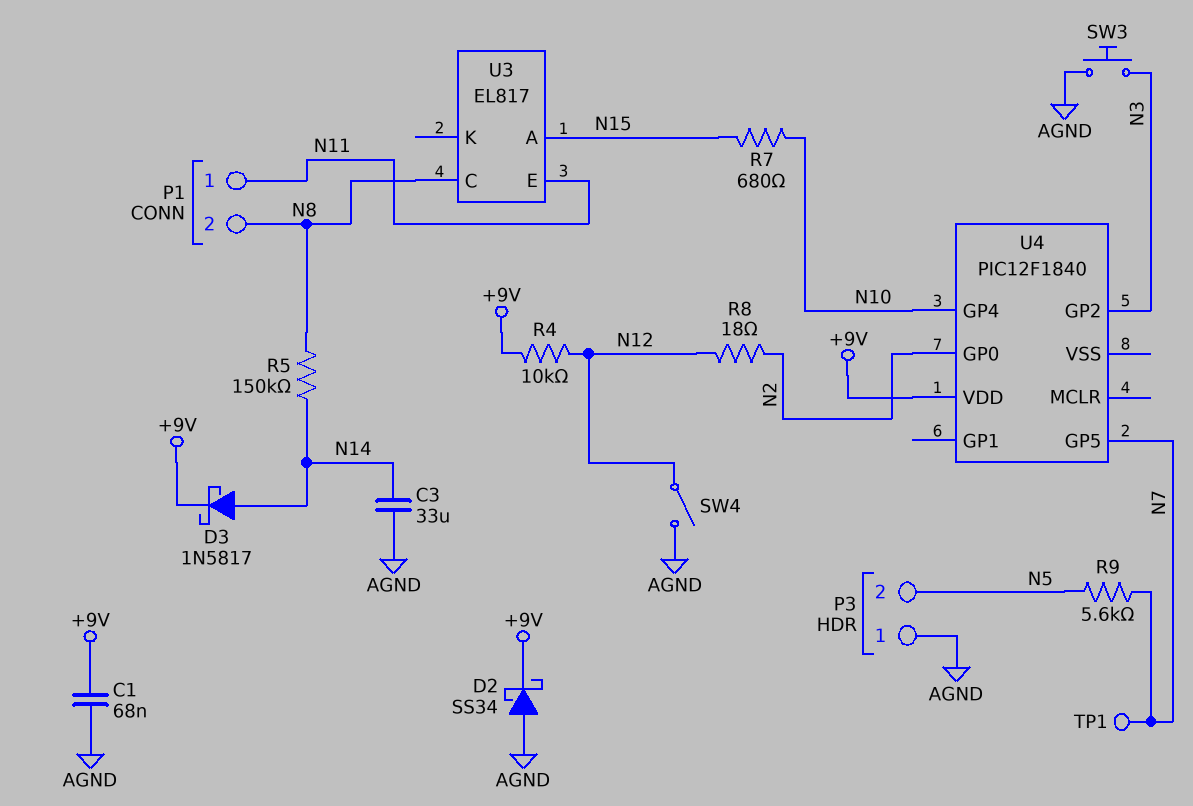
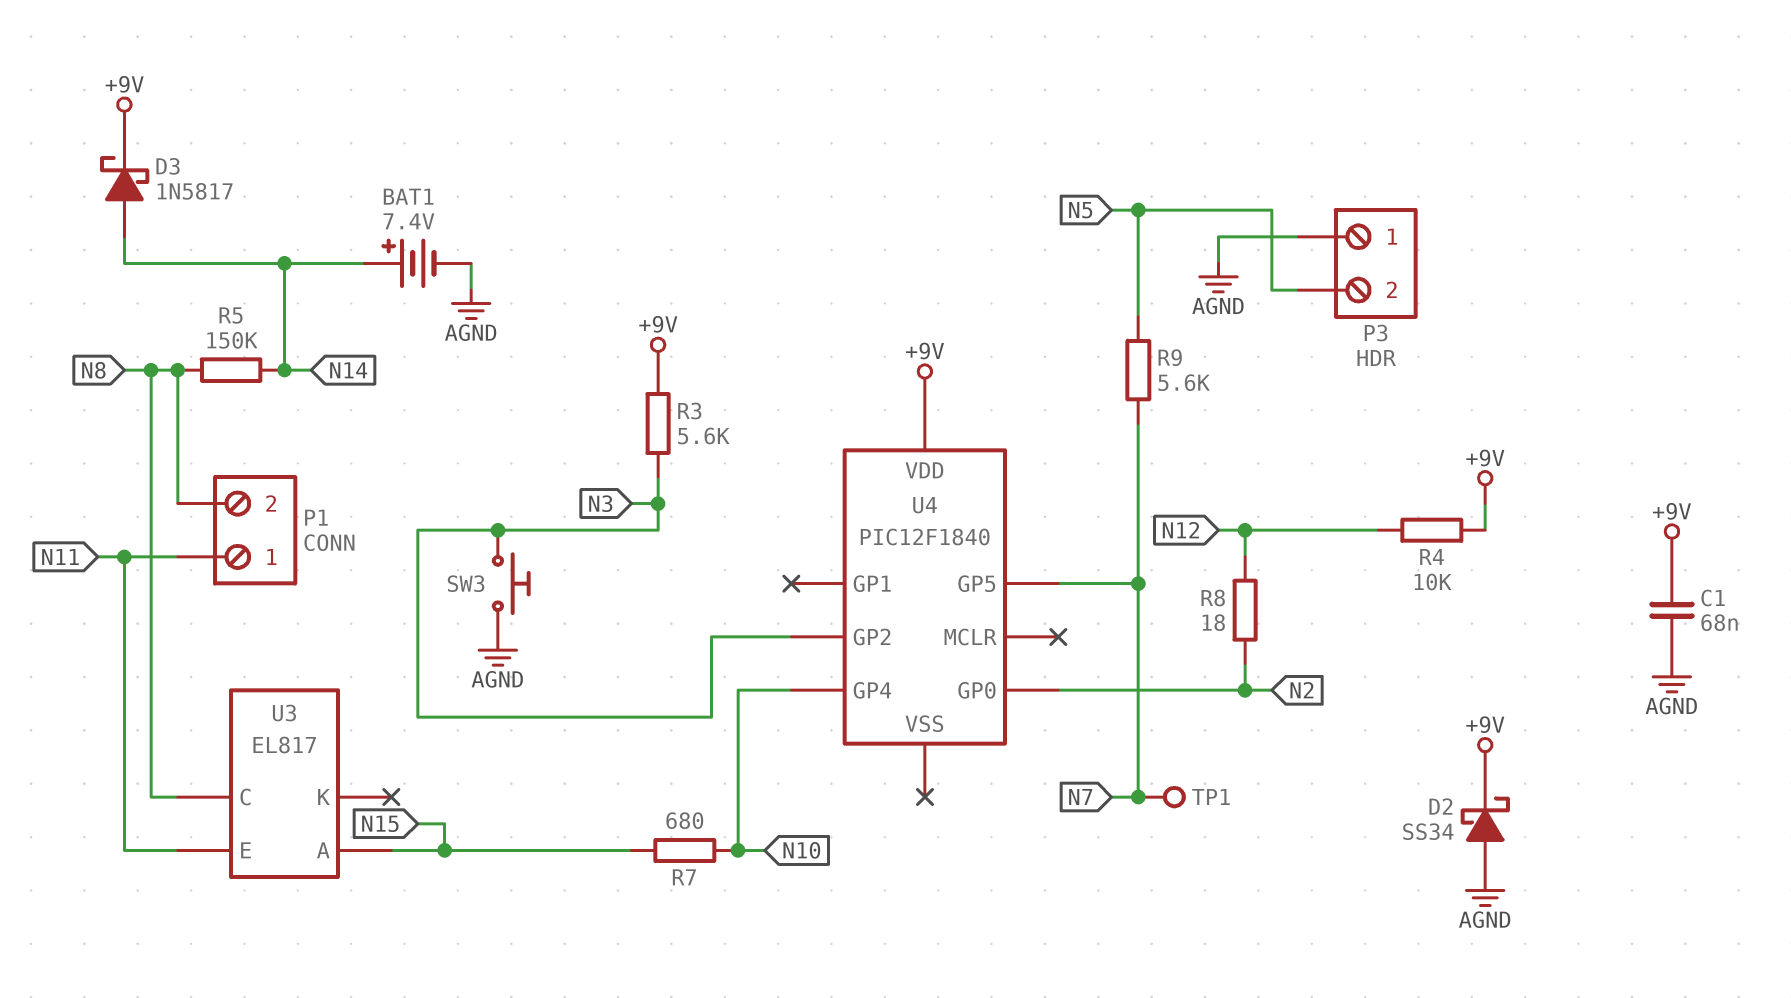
BAT1: none -> 7.4V (plus N14, minus AGND)
C3: 33uF (AGND, N14) -> none
R3: none -> 5.6k (+9V, N3)
SW4: switch (AGND, N12) -> none

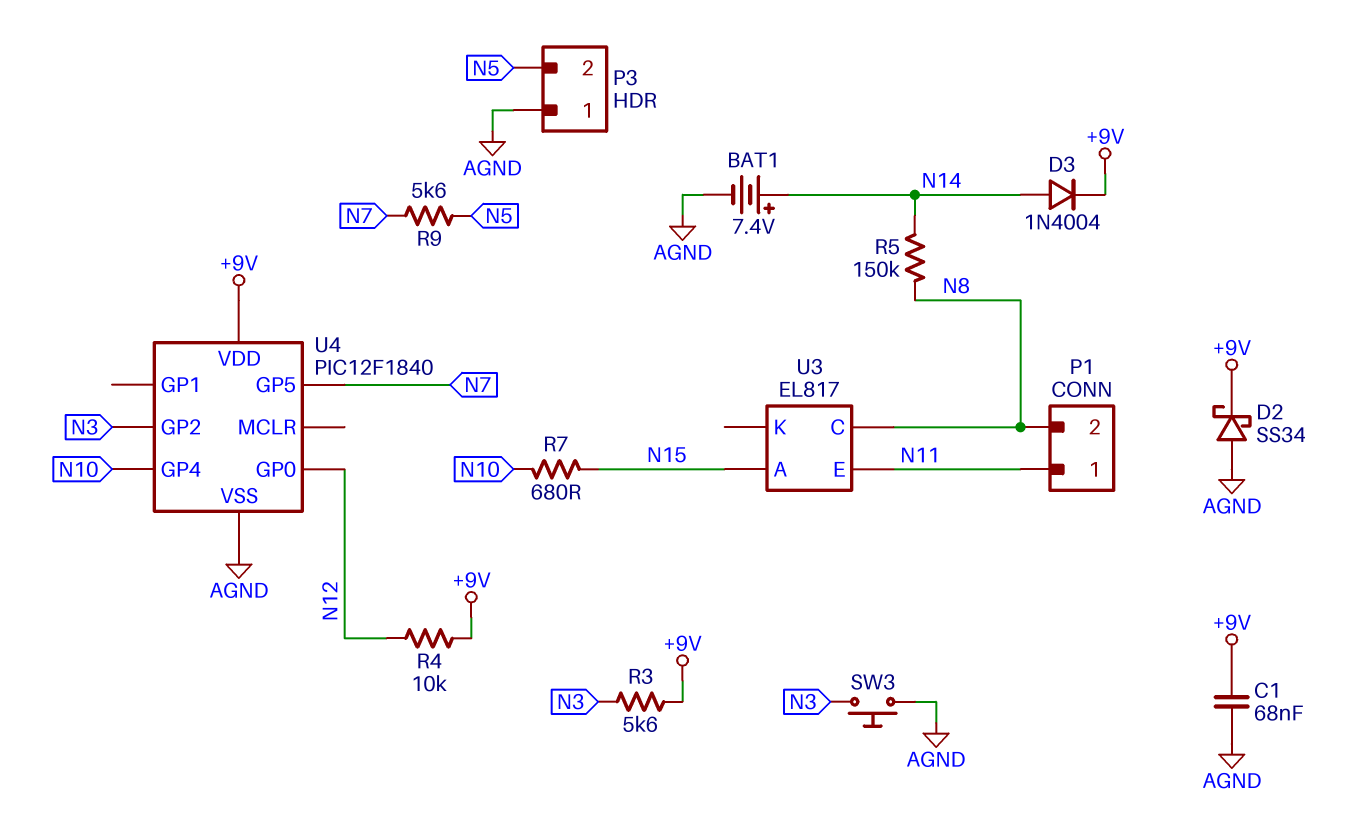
D3: schottky 1N5817 (A N14, K +9V) -> diode 1N4004 (A N14, K +9V)
R8: 18 (N2, N12) -> none
TP1: test point (N7) -> none
U4 pin GP0: N2 -> N12
U4 pin VSS: none -> AGND

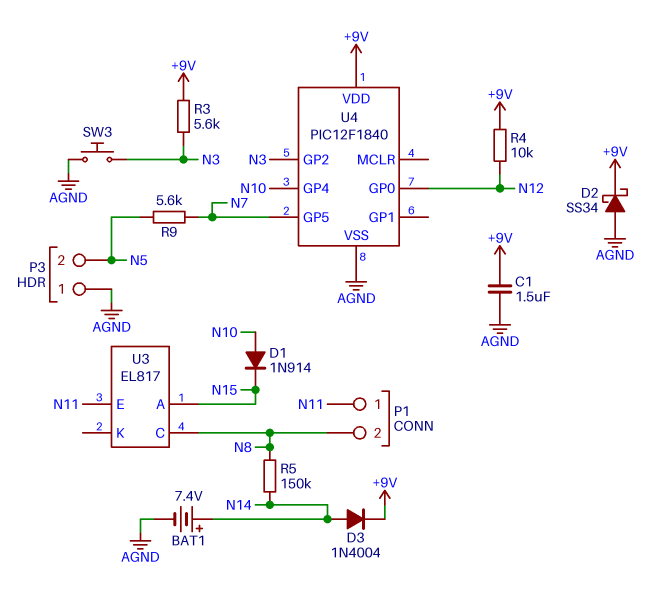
C1: 68nF (+9V, AGND) -> 1.5uF (+9V, AGND)
D1: none -> diode 1N914 (A N10, K N15)
R7: 680 (N10, N15) -> none

